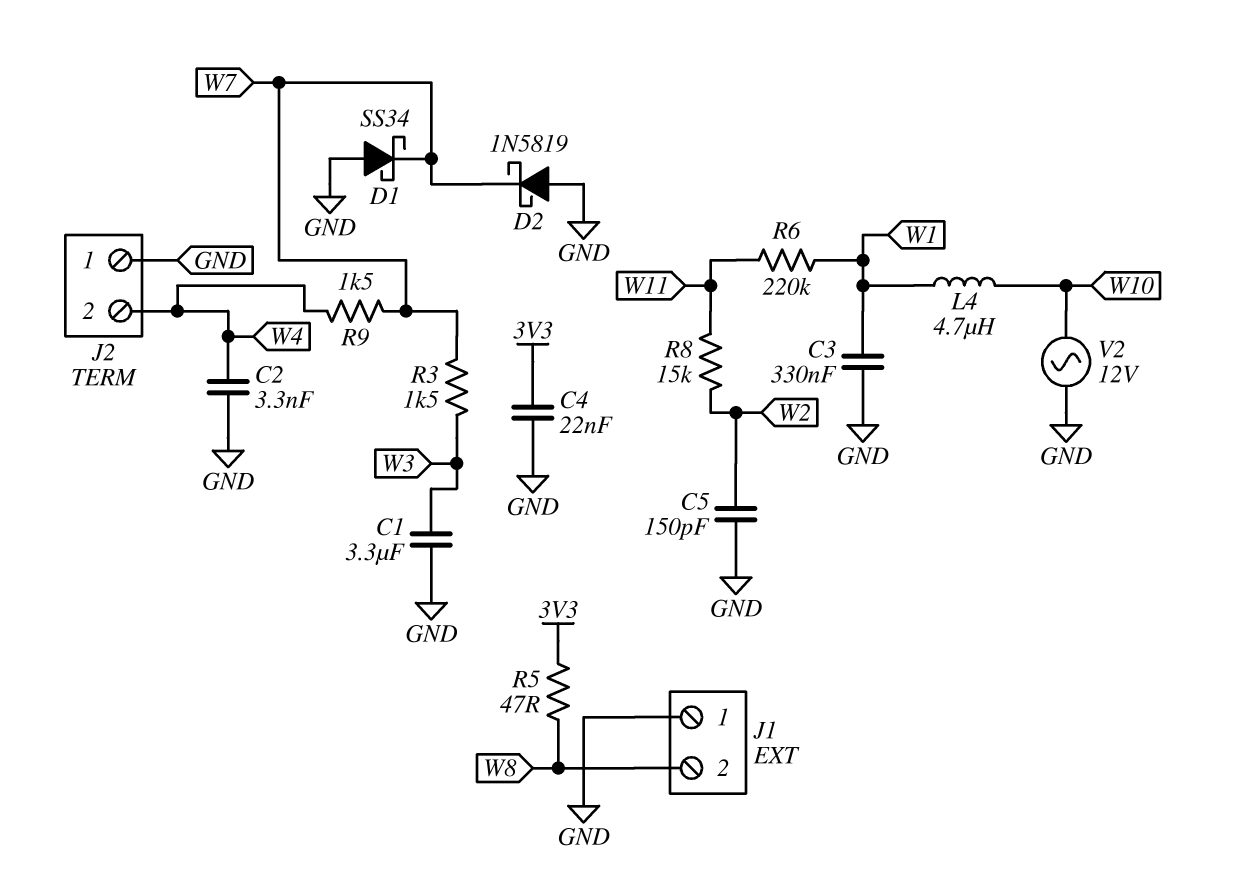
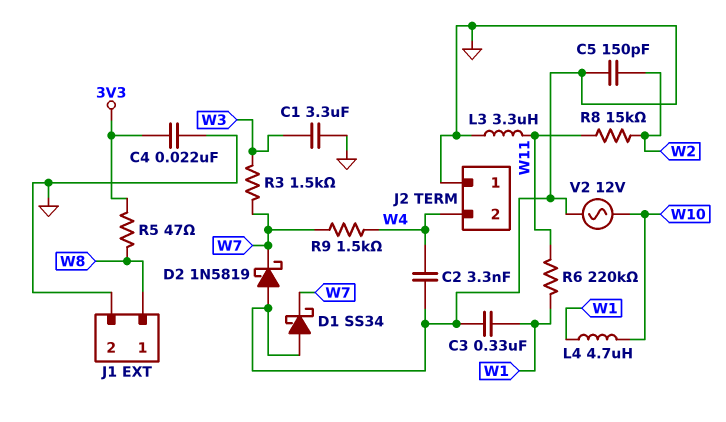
J1 pin 1: GND -> W8
J1 pin 2: W8 -> GND
L3: none -> 3.3uH (GND, W11)

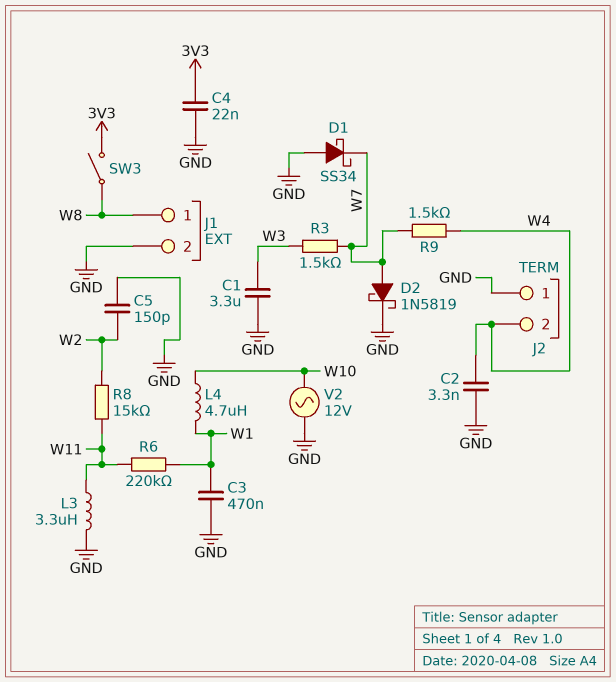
C3: 330nF (GND, W1) -> 470nF (GND, W1)
D2: schottky 1N5819 (A GND, K W7) -> schottky 1N5819 (A W7, K GND)
R5: 47 (3V3, W8) -> none
SW3: none -> switch (3V3, W8)

